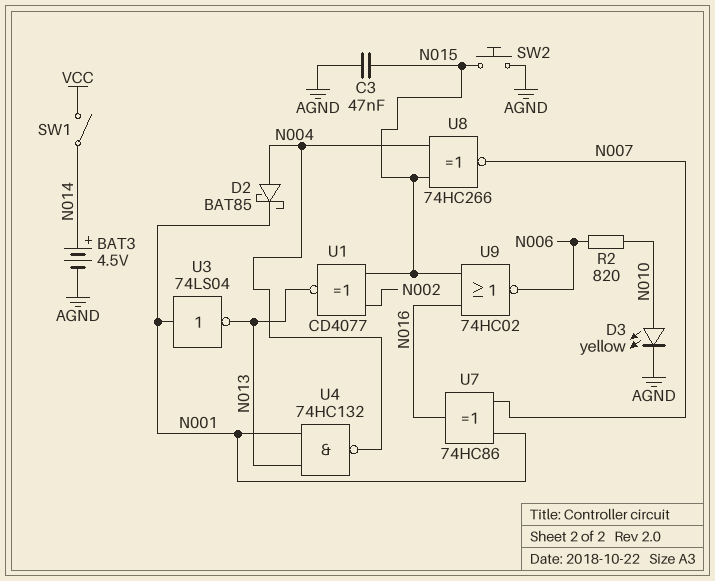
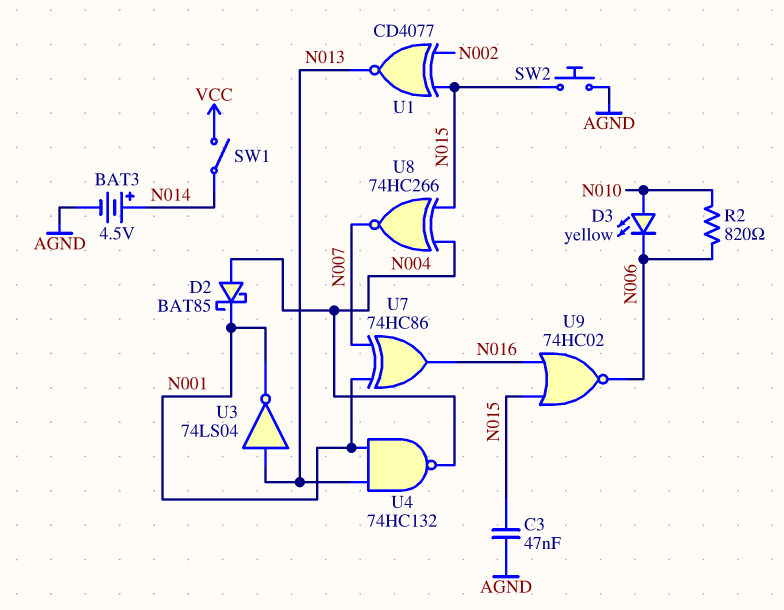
D3: LED yellow (A N010, K AGND) -> LED yellow (A N010, K N006)
U3: NOT 74LS04 (in N001, out N013) -> NOT 74LS04 (in N013, out N001)

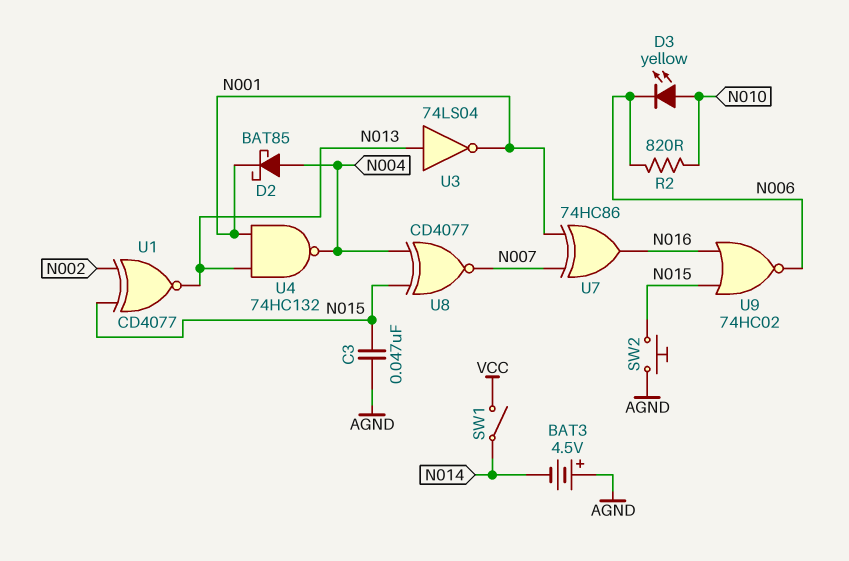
BAT3: 4.5V (plus N014, minus AGND) -> 4.5V (plus AGND, minus N014)
U8: XNOR 74HC266 (in N004, in N015, out N007) -> XNOR CD4077 (in N004, in N015, out N007)

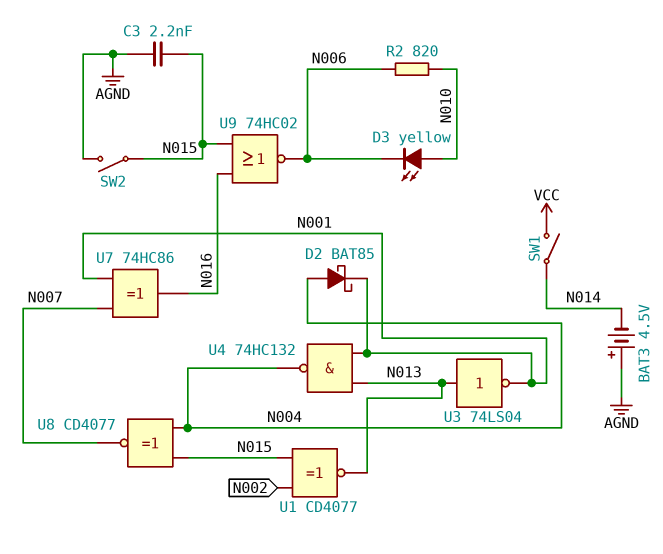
C3: 47nF (AGND, N015) -> 2.2nF (AGND, N015)
SW2: button (AGND, N015) -> switch (AGND, N015)

